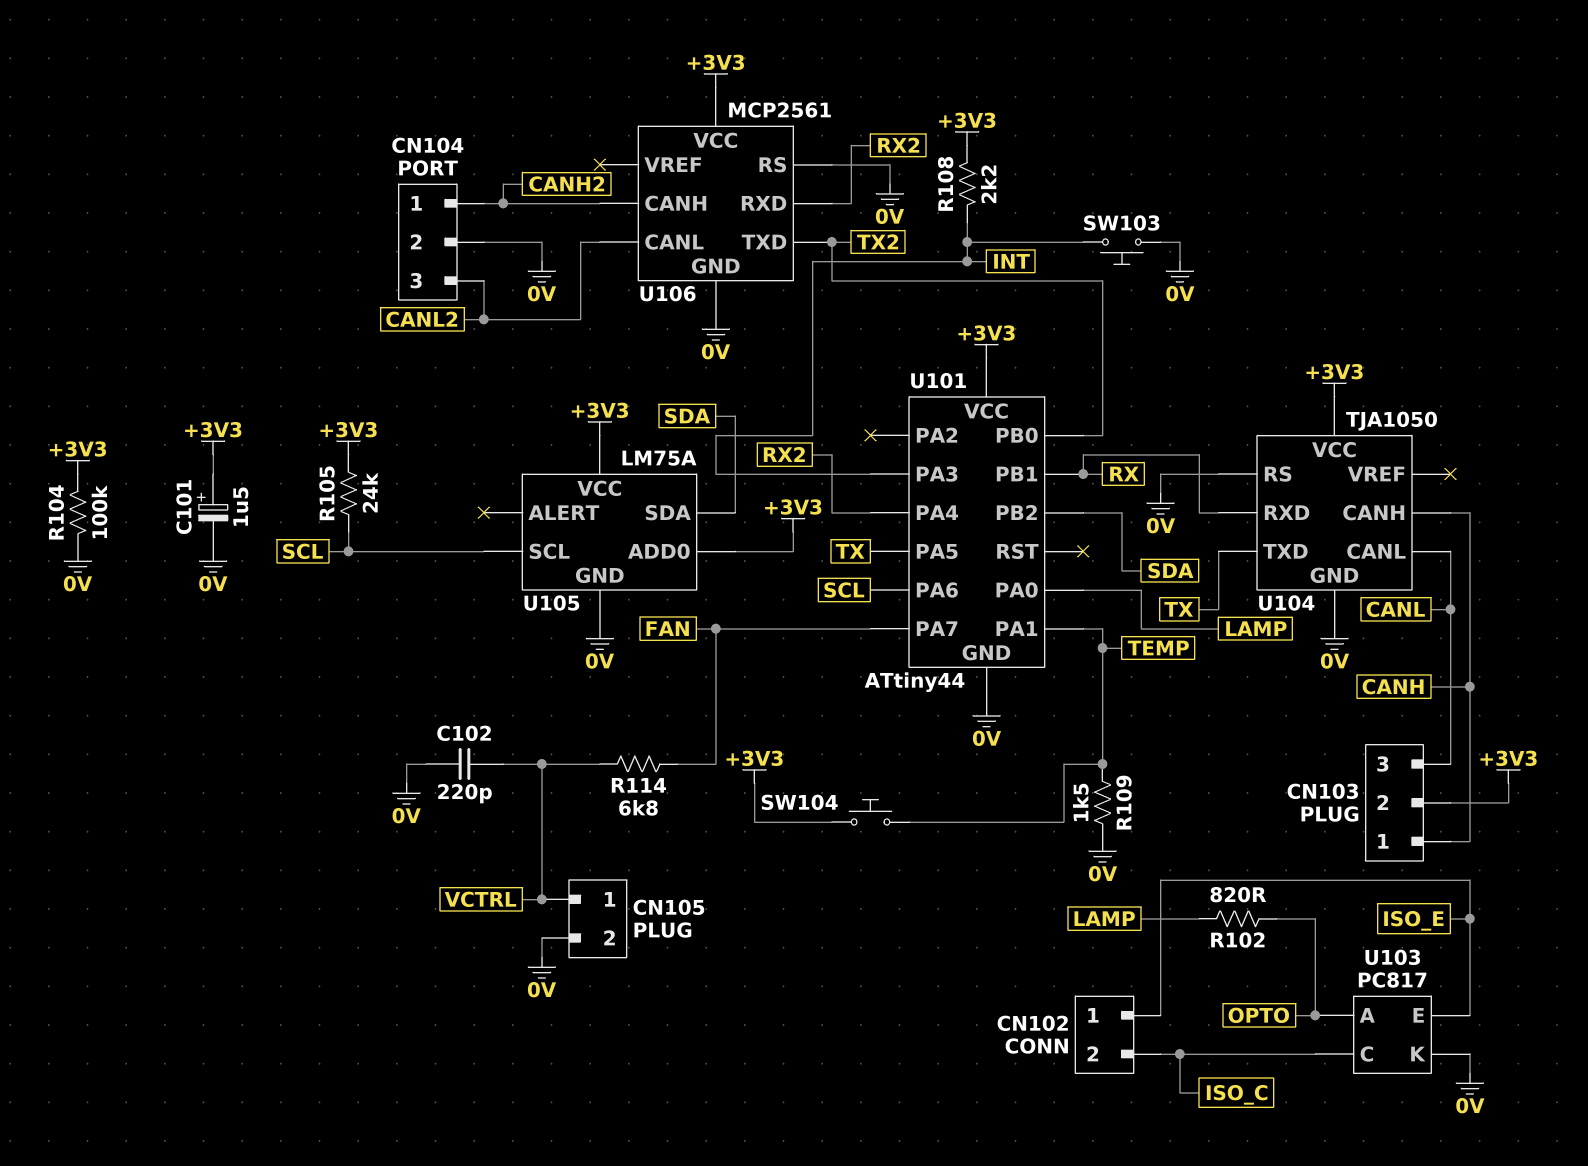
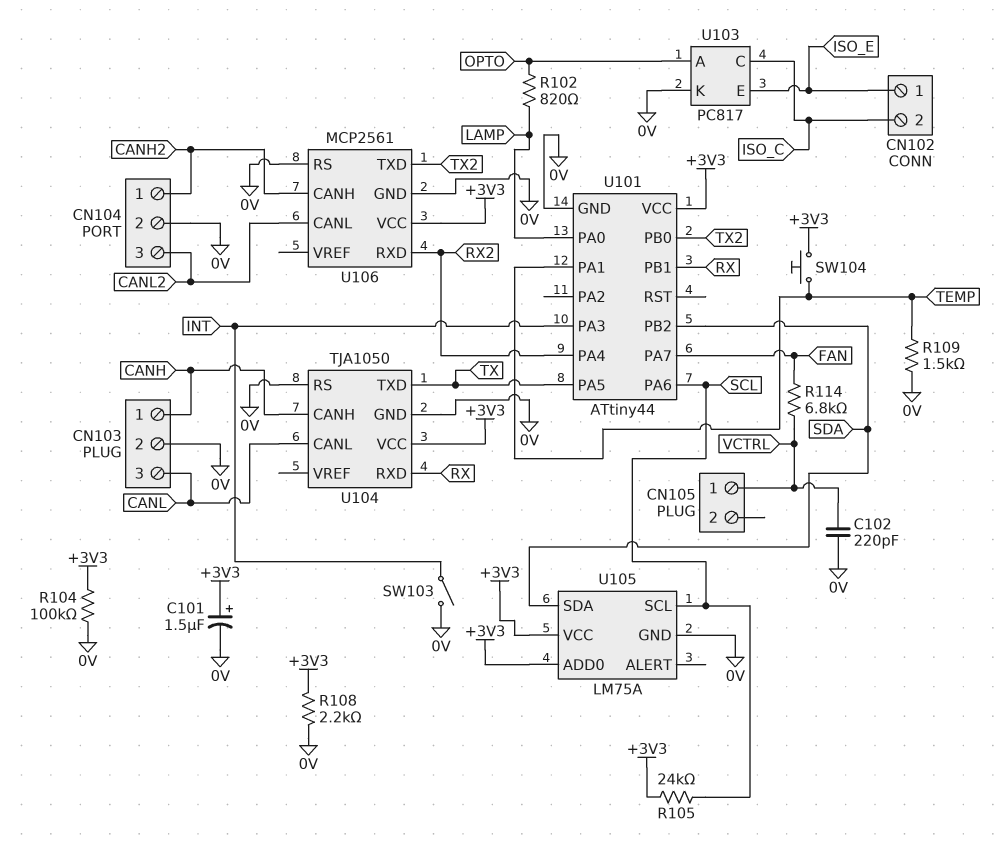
CN103 pin 2: +3V3 -> 0V
CN105 pin 2: 0V -> none
R108: 2.2k (+3V3, INT) -> 2.2k (+3V3, 0V)
SW103: button (0V, INT) -> switch (0V, INT)

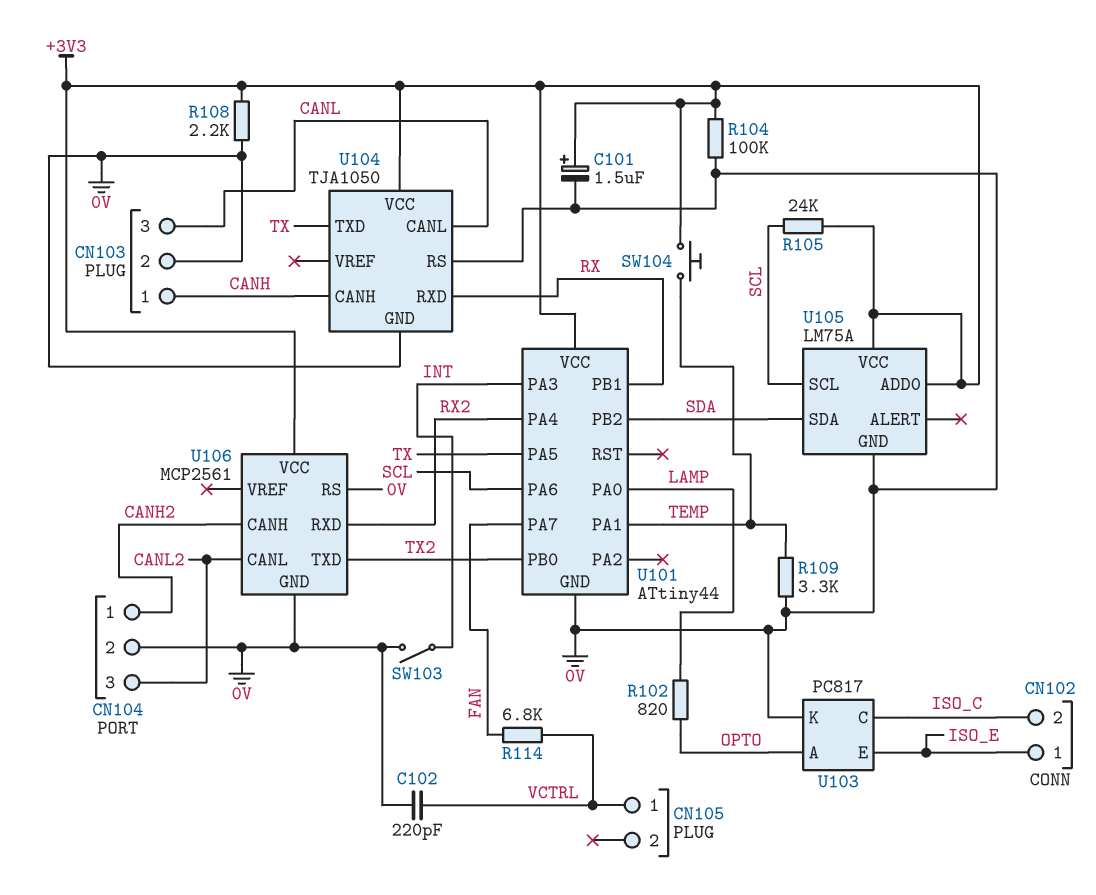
R109: 1.5k (0V, TEMP) -> 3.3k (0V, TEMP)

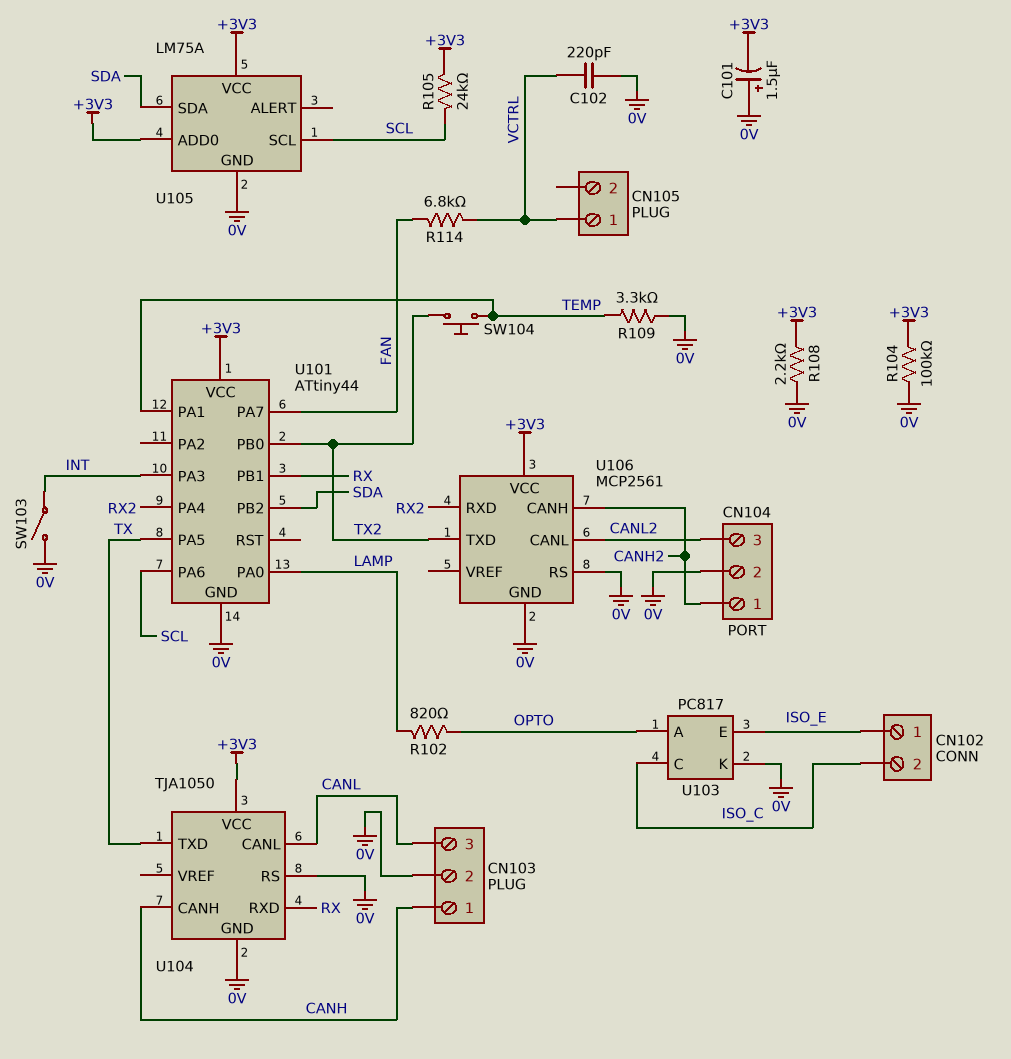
C101: 1.5uF (plus +3V3, minus 0V) -> 1.5uF (plus 0V, minus +3V3)
SW104: button (+3V3, TEMP) -> button (TEMP, TX2)

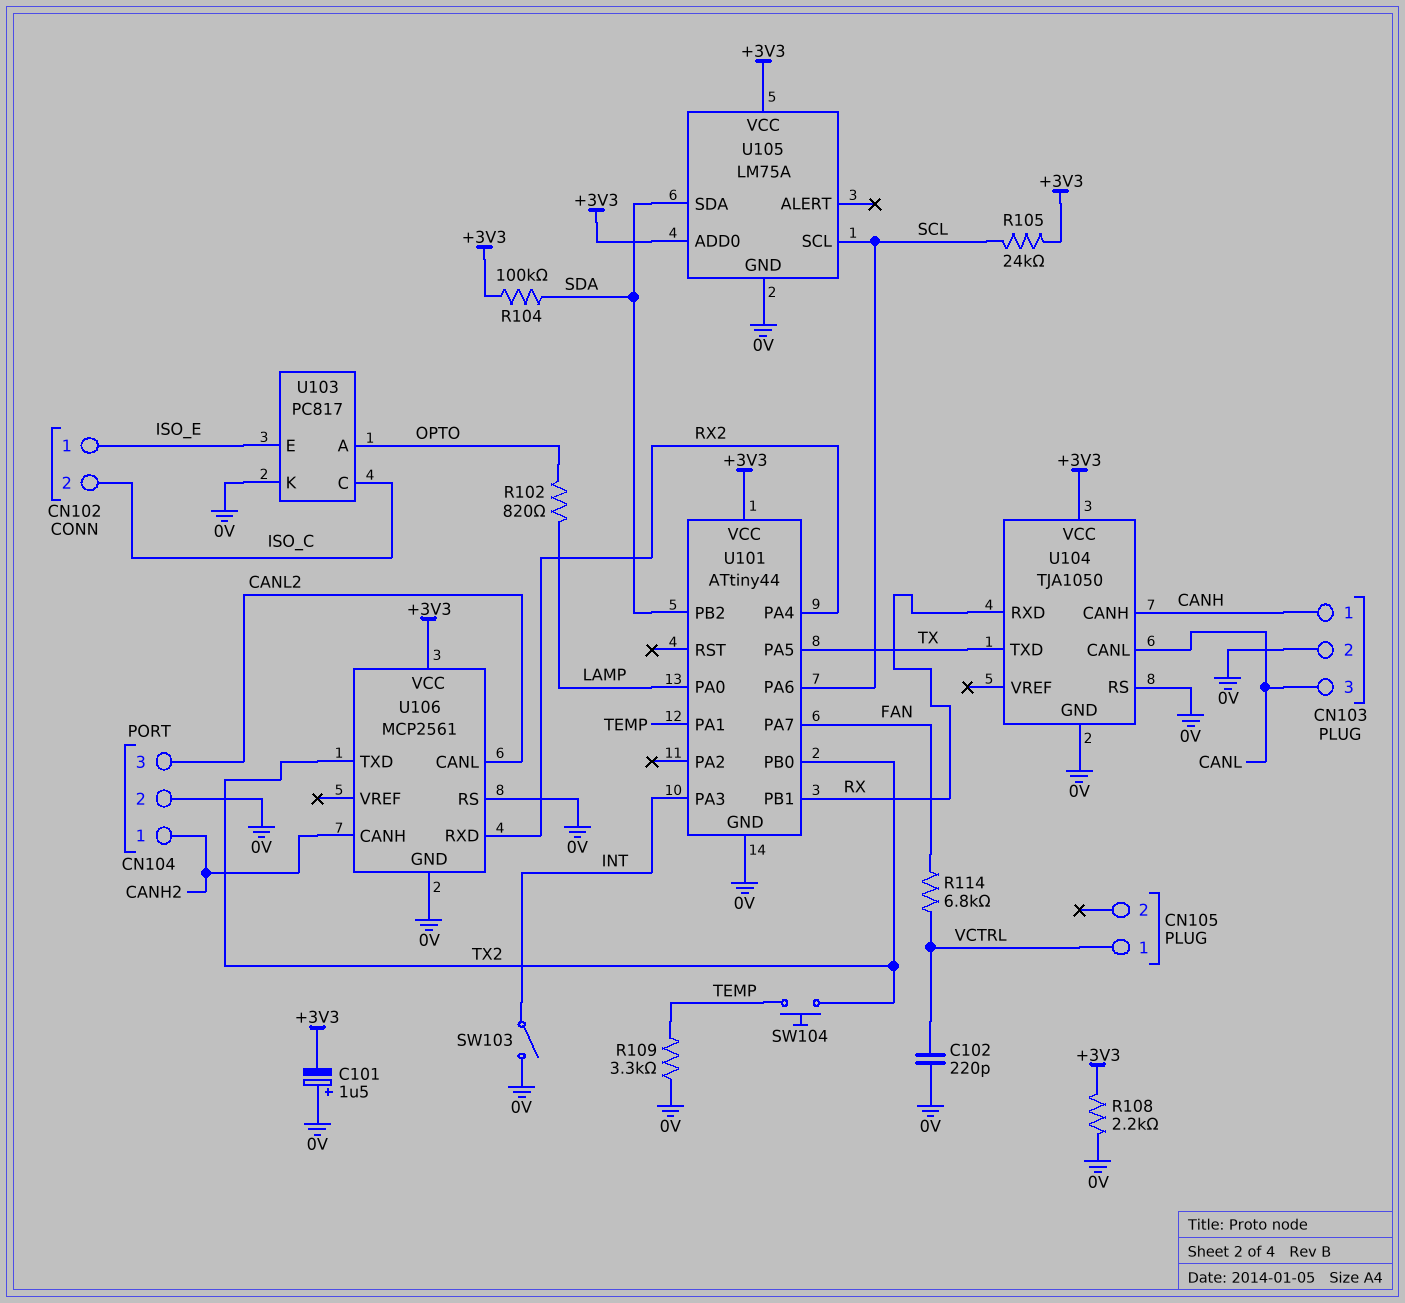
R104: 100k (+3V3, 0V) -> 100k (+3V3, SDA)

